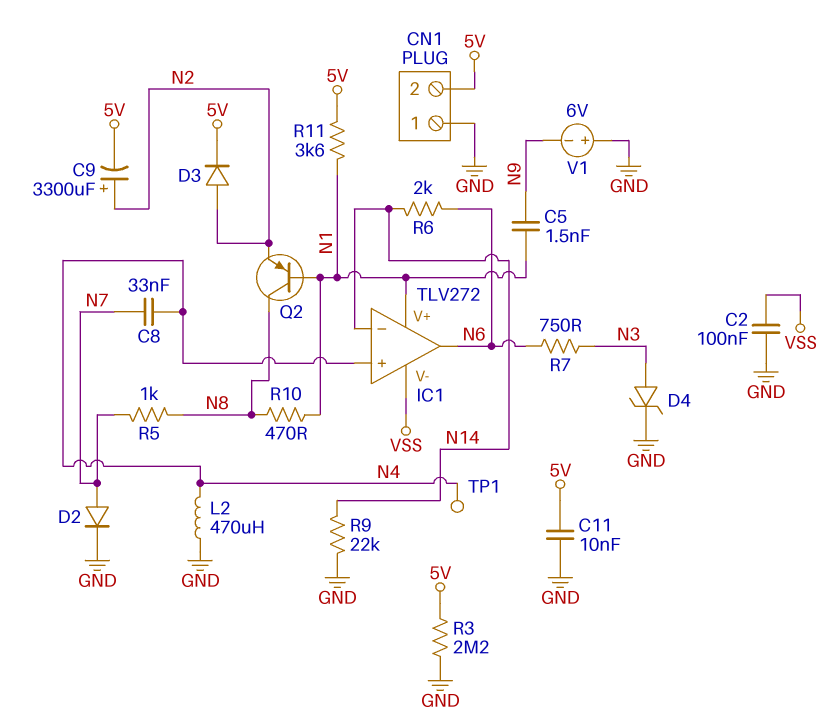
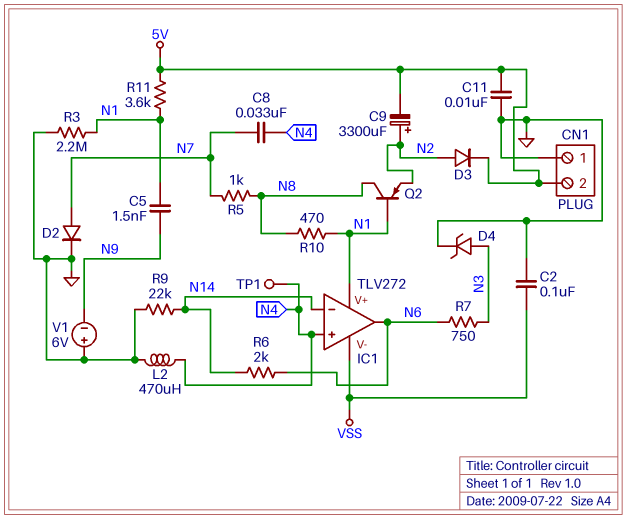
R3: 2.2M (5V, GND) -> 2.2M (GND, N1)

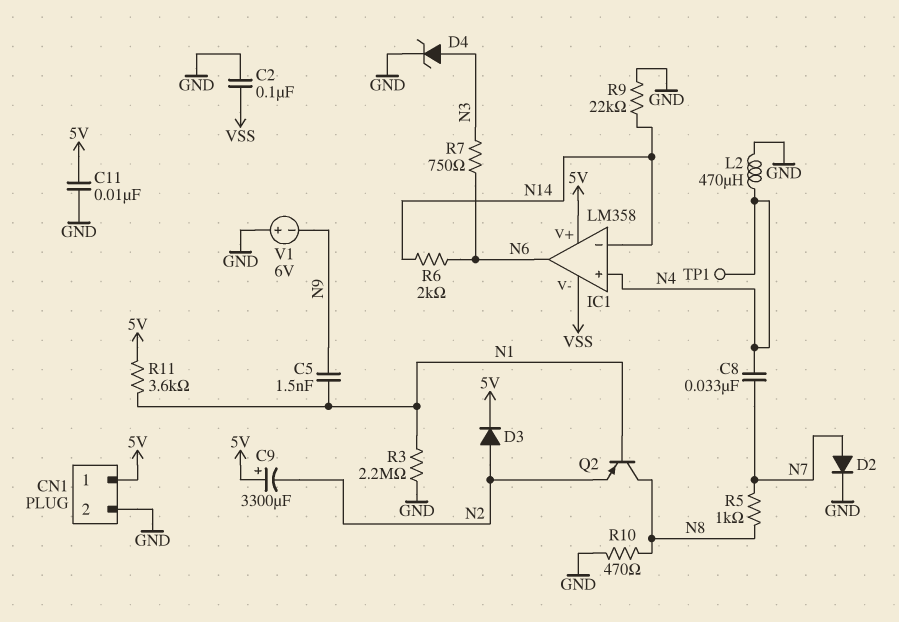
C9: 3300uF (plus N2, minus 5V) -> 3300uF (plus 5V, minus N2)
CN1 pin 1: GND -> 5V
CN1 pin 2: 5V -> GND
IC1: TLV272 -> LM358
IC1 pin V+: N1 -> 5V
R10: 470 (N1, N8) -> 470 (GND, N8)

